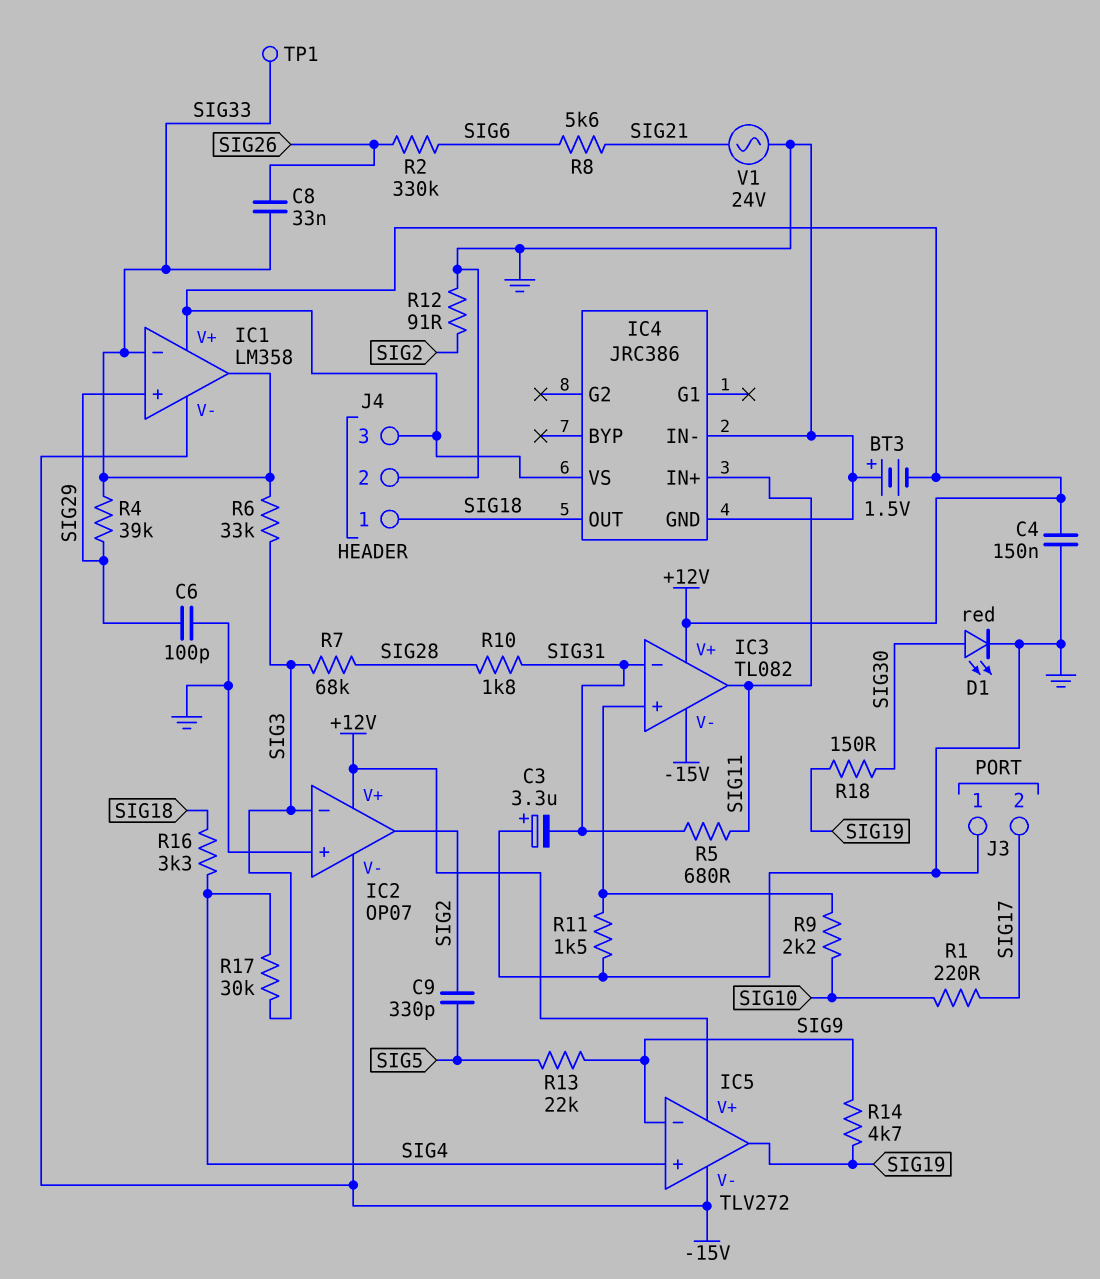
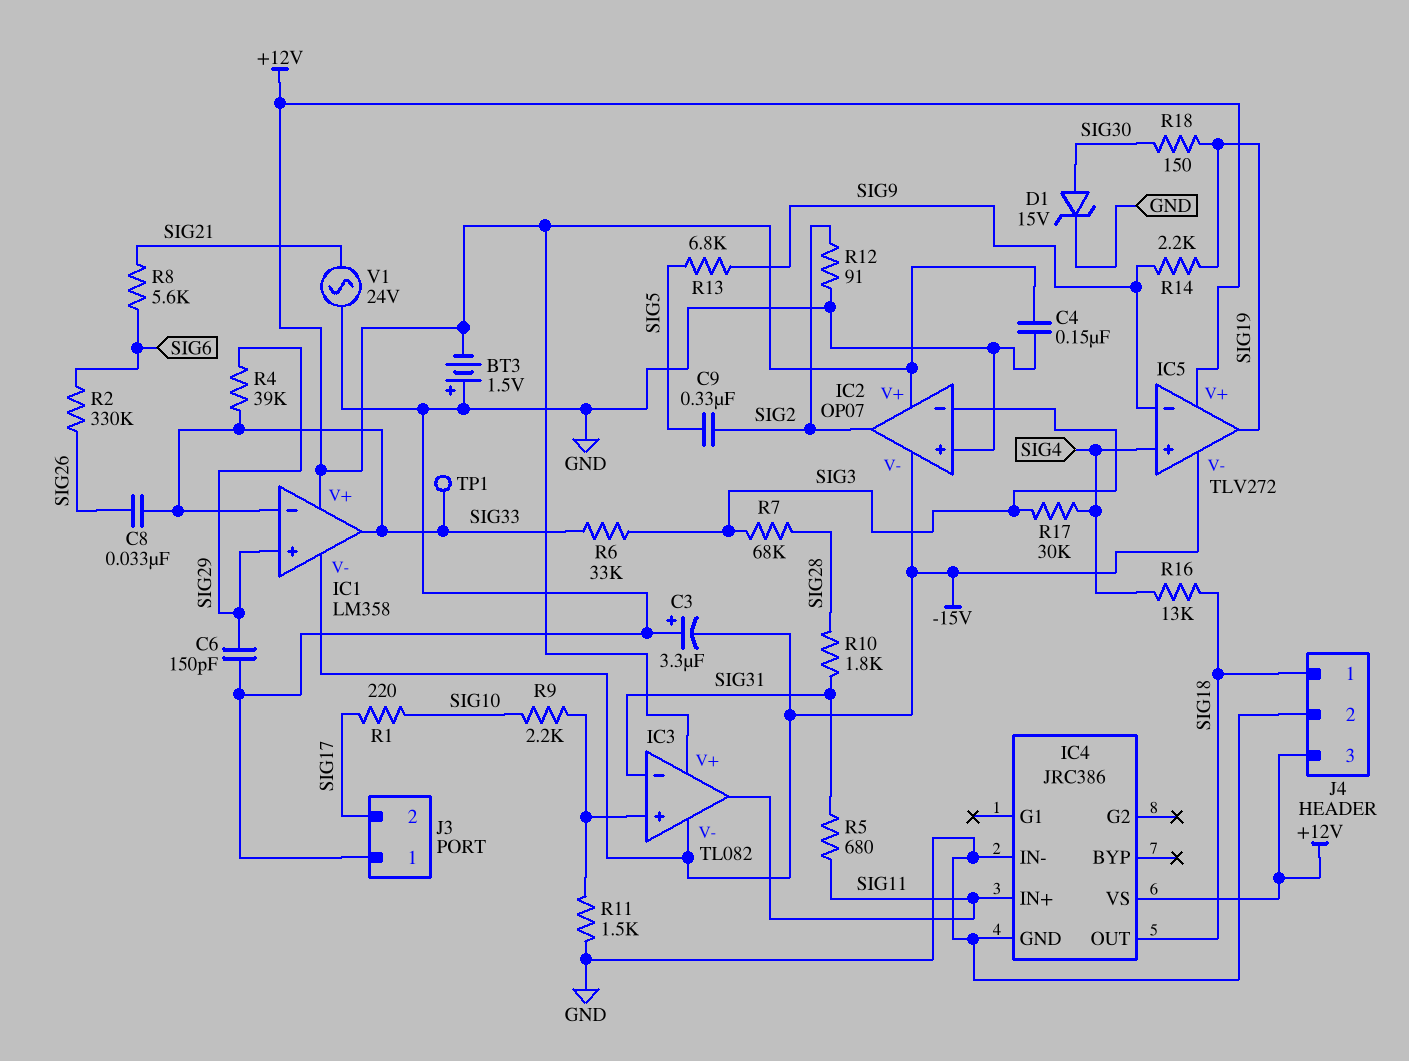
C3: 3.3uF (plus GND, minus SIG31) -> 3.3uF (plus GND, minus -15V)
C6: 100pF (GND, SIG29) -> 150pF (GND, SIG29)
C9: 330pF (SIG2, SIG5) -> 330nF (SIG2, SIG5)
D1: LED red (A SIG30, K GND) -> zener 15V (A SIG30, K GND)
R13: 22k (SIG5, SIG9) -> 6.8k (SIG5, SIG9)
R14: 4.7k (SIG9, SIG19) -> 2.2k (SIG9, SIG19)
R16: 3.3k (SIG4, SIG18) -> 13k (SIG4, SIG18)

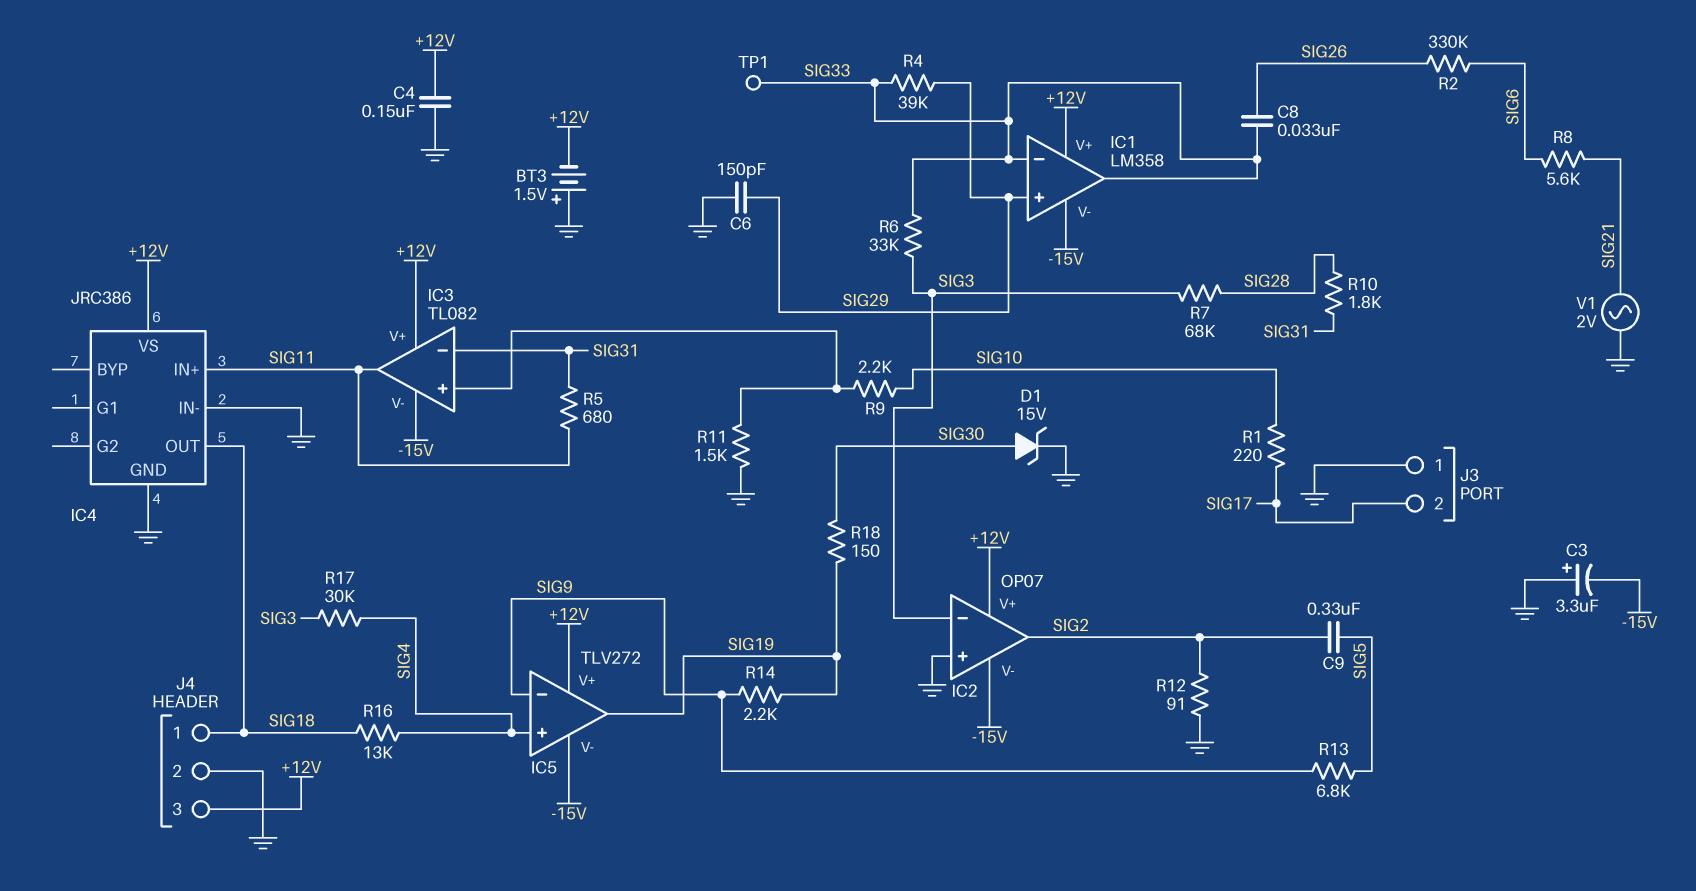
V1: AC 24V (GND, SIG21) -> AC 2V (GND, SIG21)

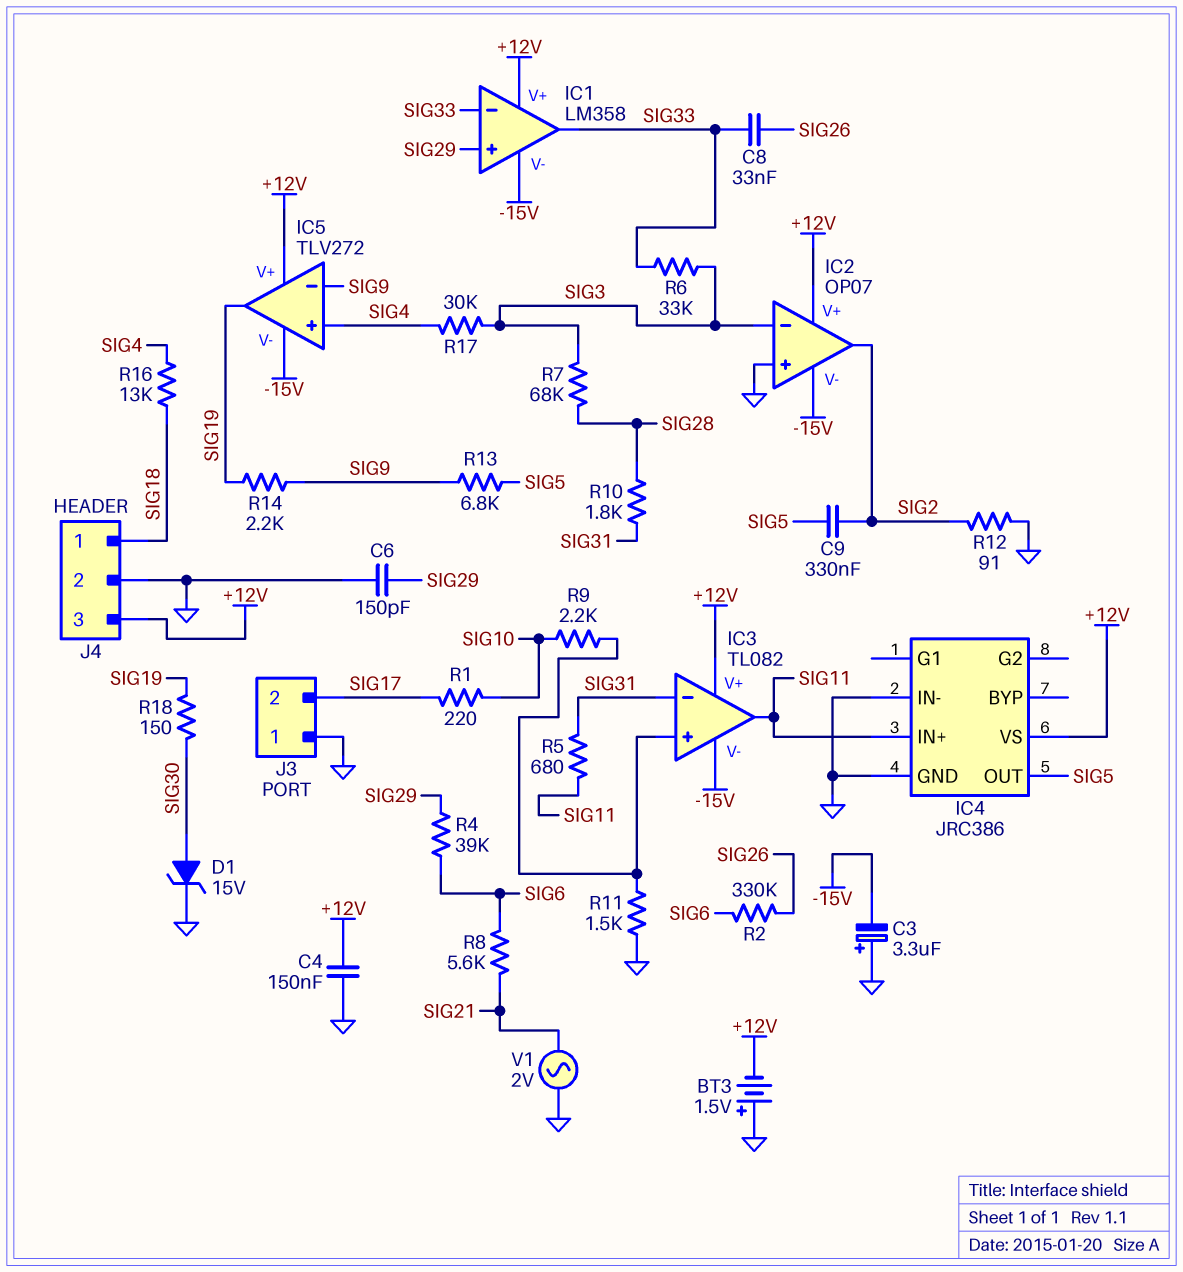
IC4 pin OUT: SIG18 -> SIG5
R4: 39k (SIG29, SIG33) -> 39k (SIG6, SIG29)
TP1: test point (SIG33) -> none

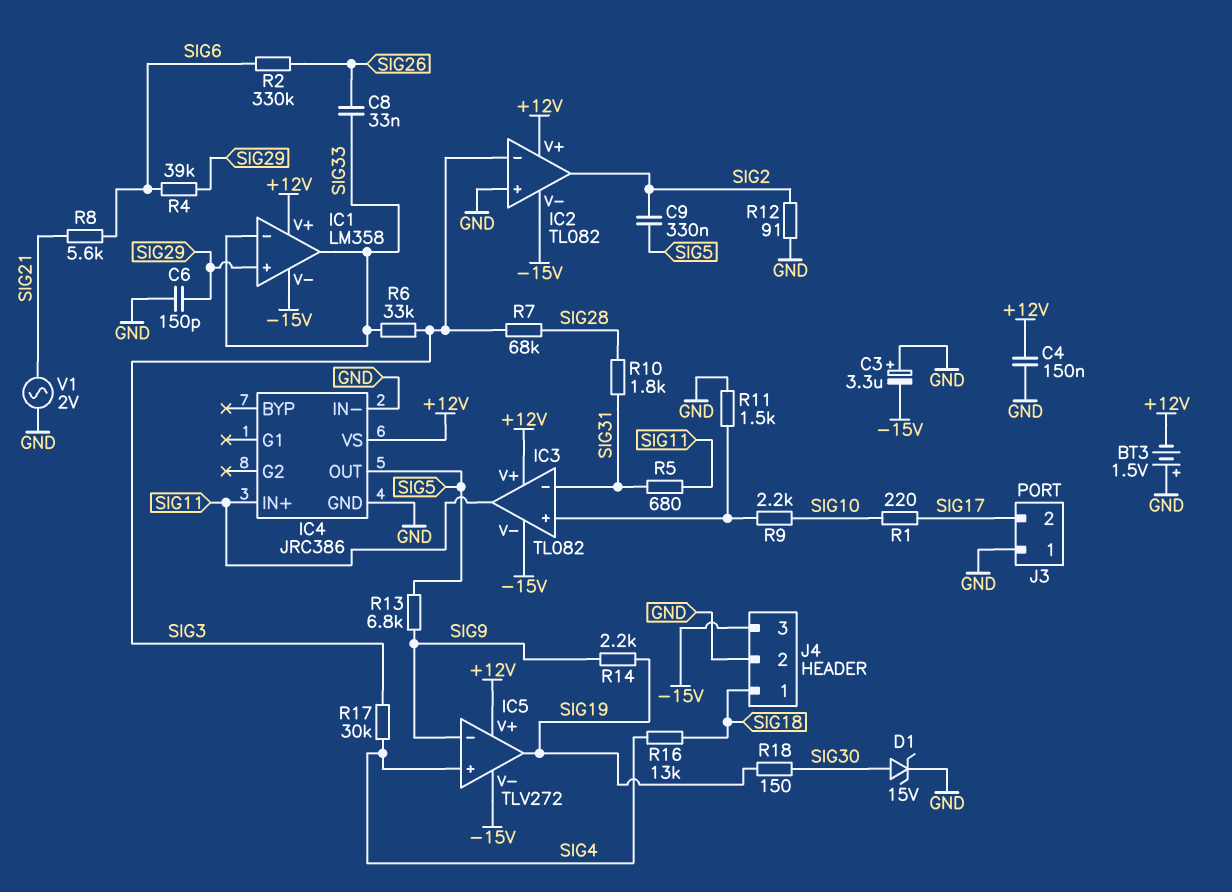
IC2: OP07 -> TL082
J4 pin 3: +12V -> -15V

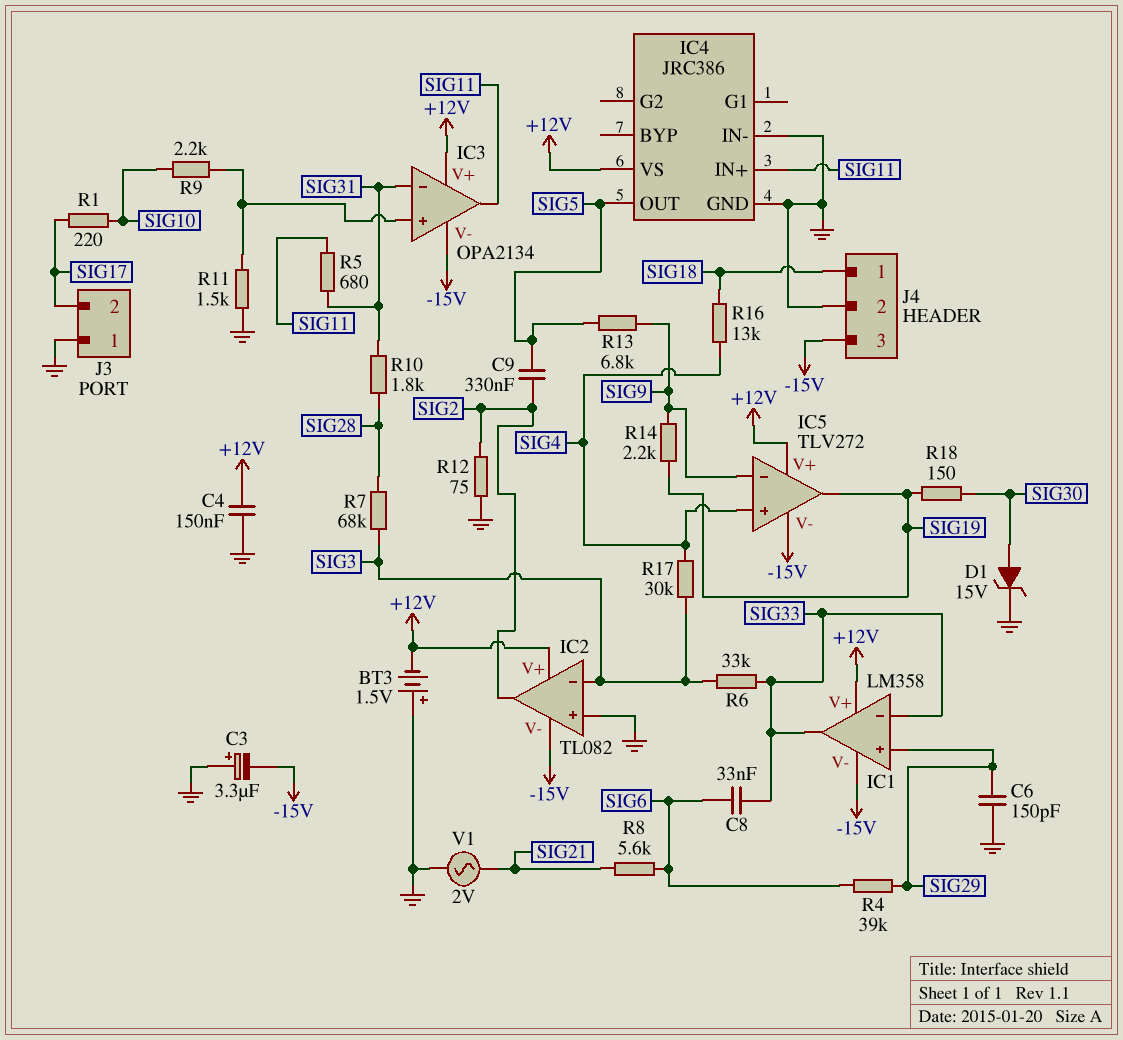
C8: 33nF (SIG26, SIG33) -> 33nF (SIG6, SIG33)
IC3: TL082 -> OPA2134
R2: 330k (SIG6, SIG26) -> none
R12: 91 (GND, SIG2) -> 75 (GND, SIG2)

